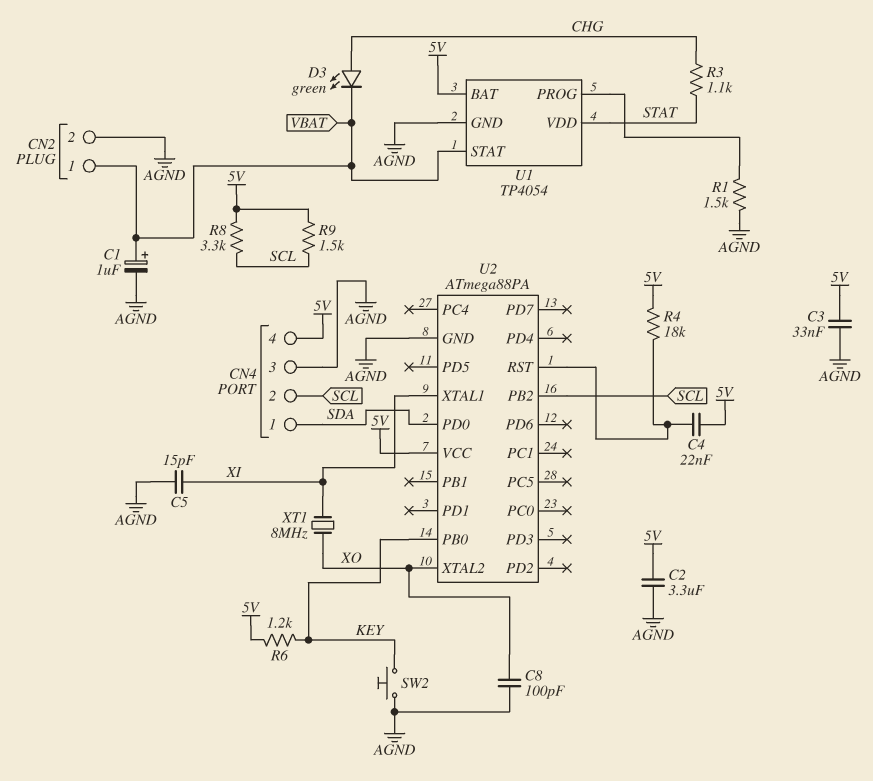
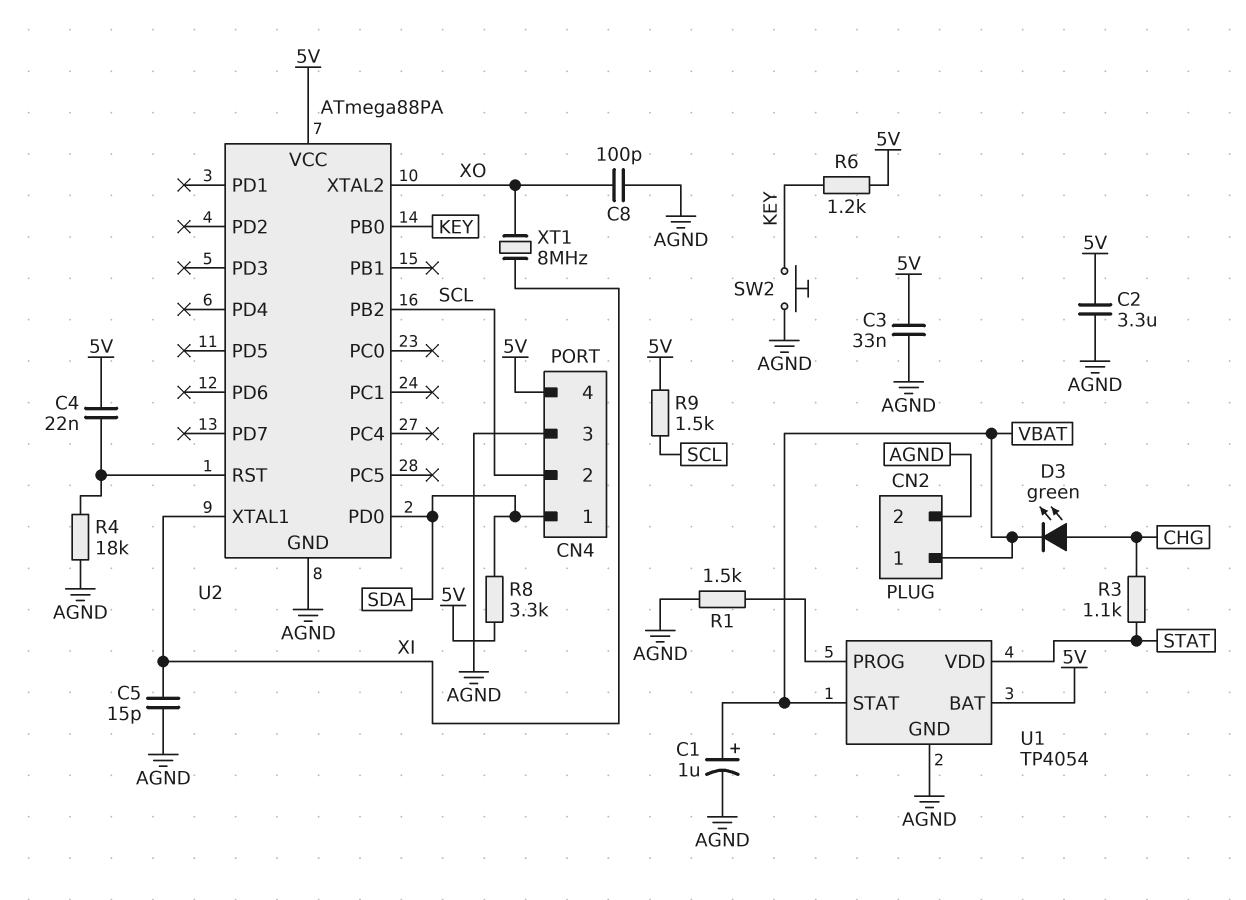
R4: 18k (5V, U2/RST) -> 18k (AGND, U2/RST)
R8: 3.3k (5V, SCL) -> 3.3k (5V, SDA)

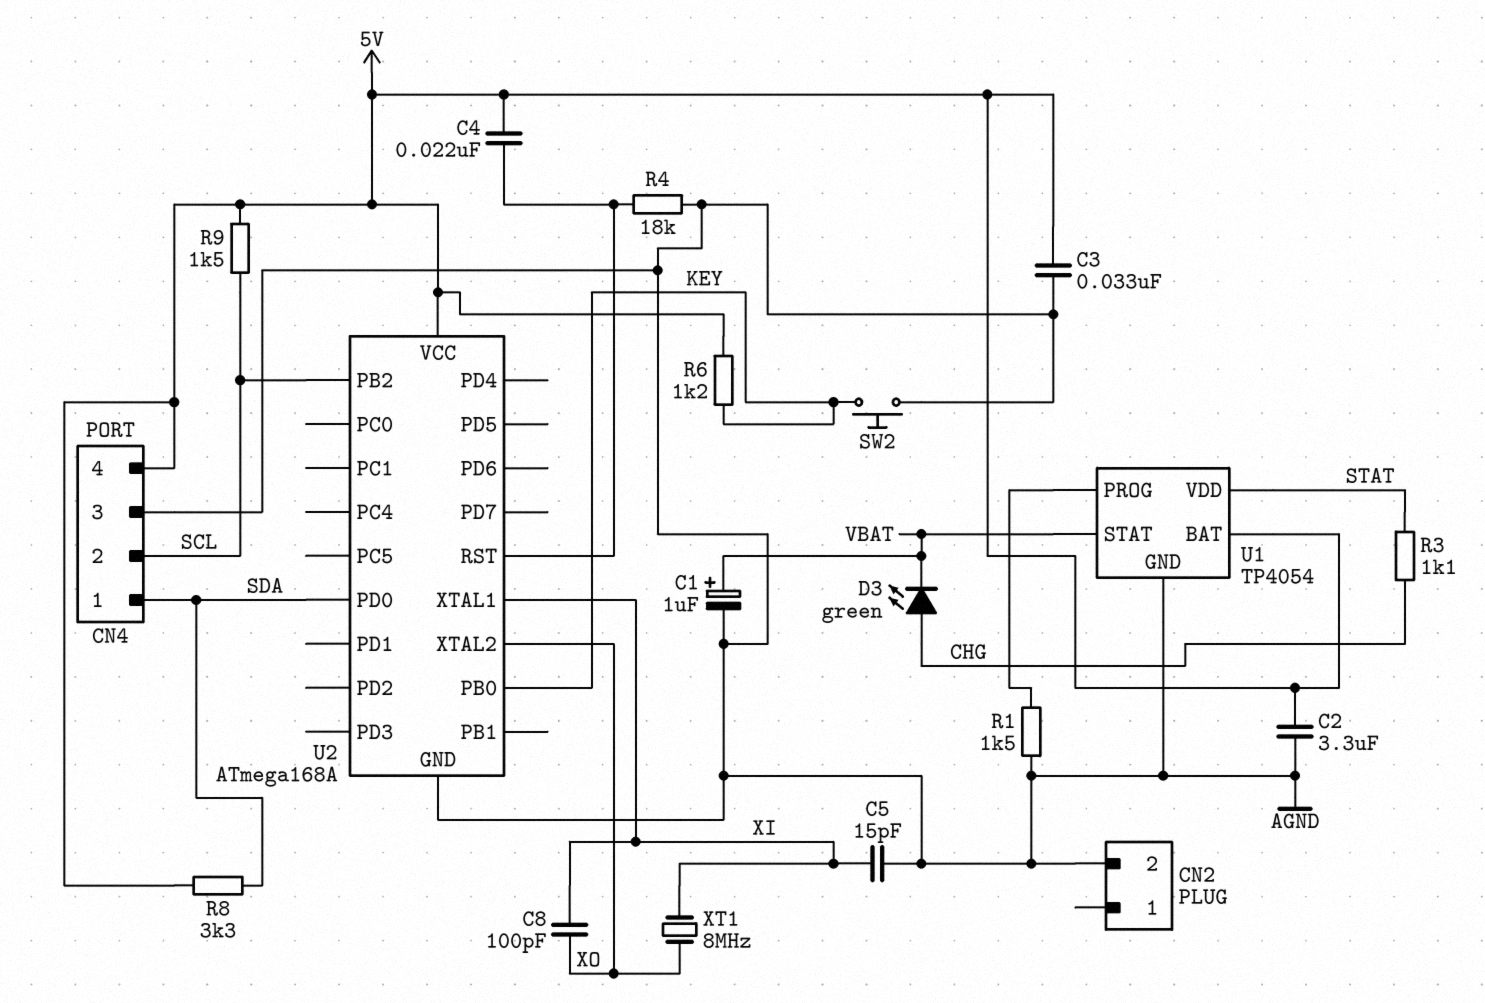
C8: 100pF (AGND, XO) -> 100pF (XI, XO)
CN2 pin 1: VBAT -> none
U2: ATmega88PA -> ATmega168A

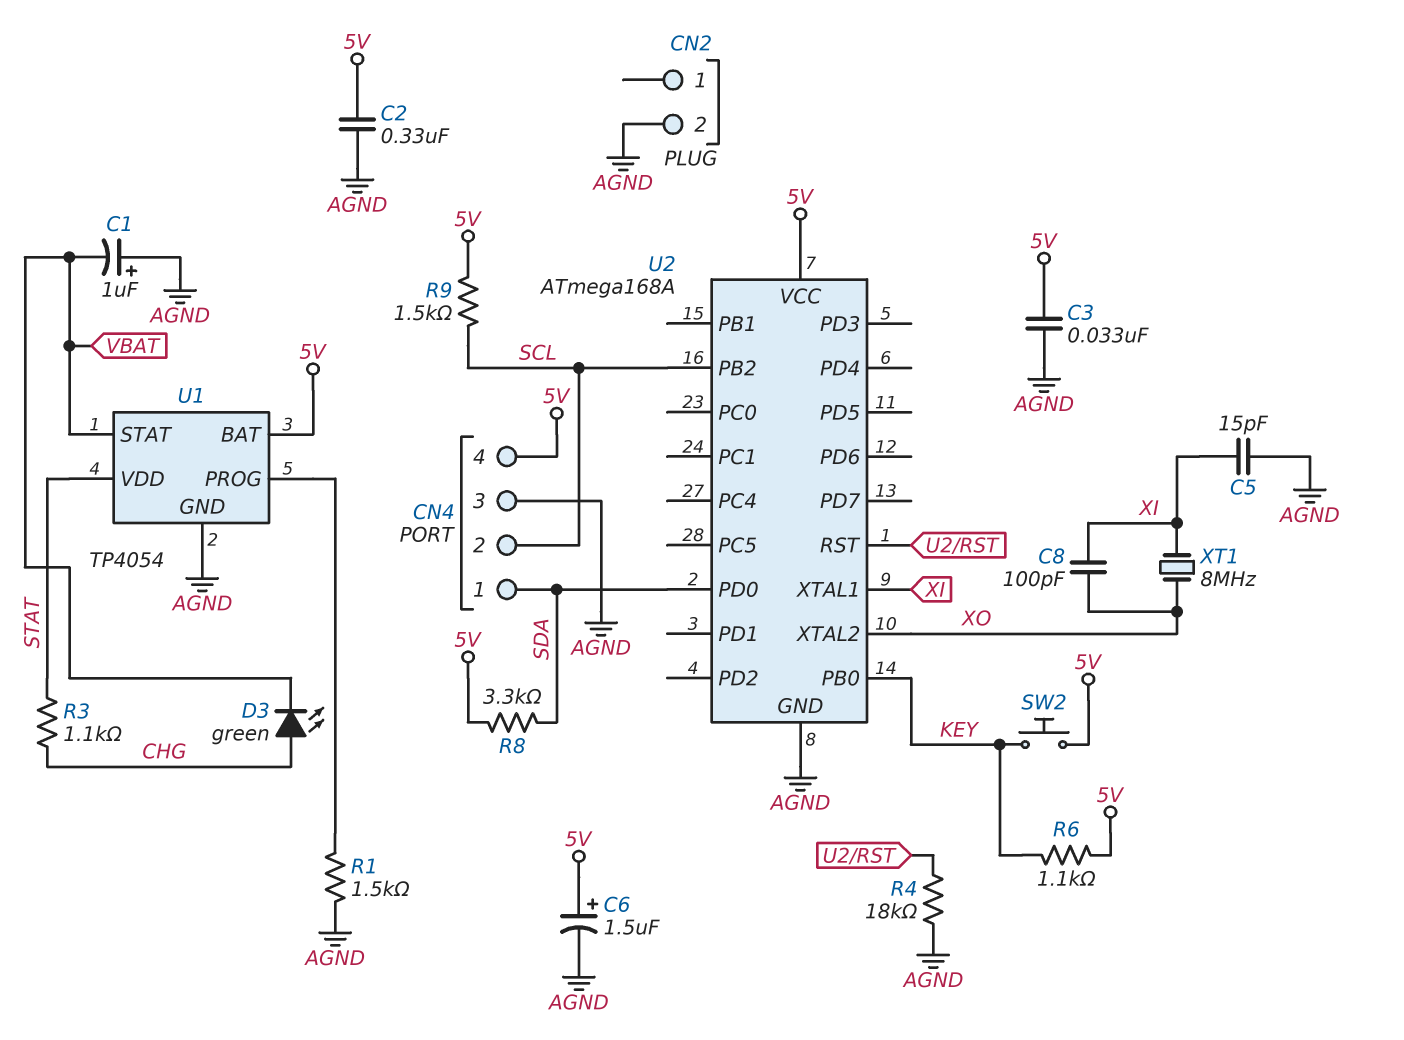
C1: 1uF (plus VBAT, minus AGND) -> 1uF (plus AGND, minus VBAT)
C2: 3.3uF (5V, AGND) -> 330nF (5V, AGND)
C4: 22nF (5V, U2/RST) -> none
C6: none -> 1.5uF (plus 5V, minus AGND)
R6: 1.2k (5V, KEY) -> 1.1k (5V, KEY)
SW2: button (AGND, KEY) -> button (5V, KEY)

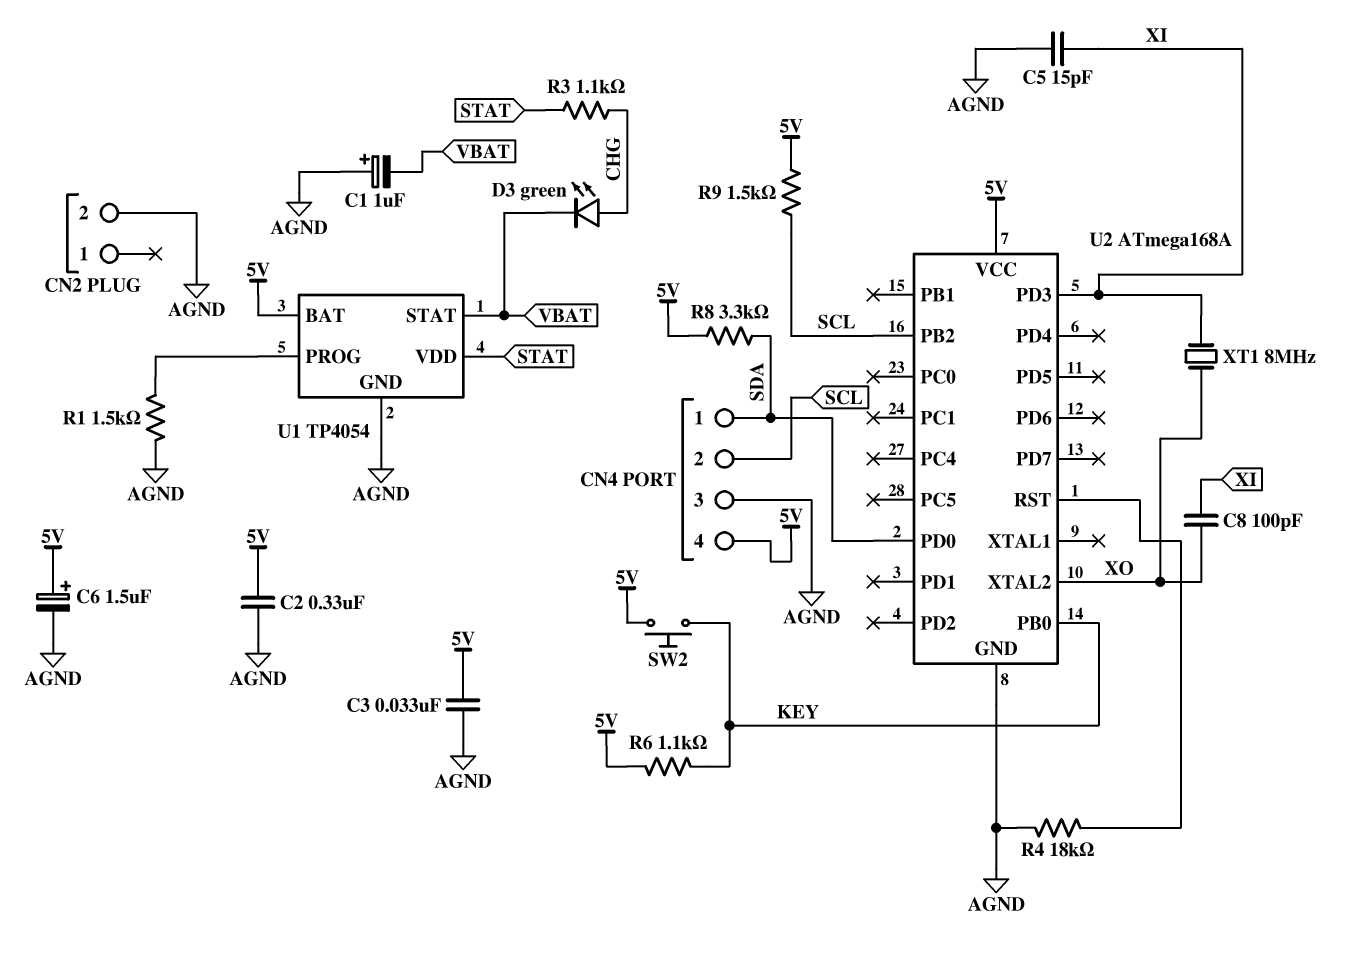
U2 pin PD3: none -> XI
U2 pin XTAL1: XI -> none

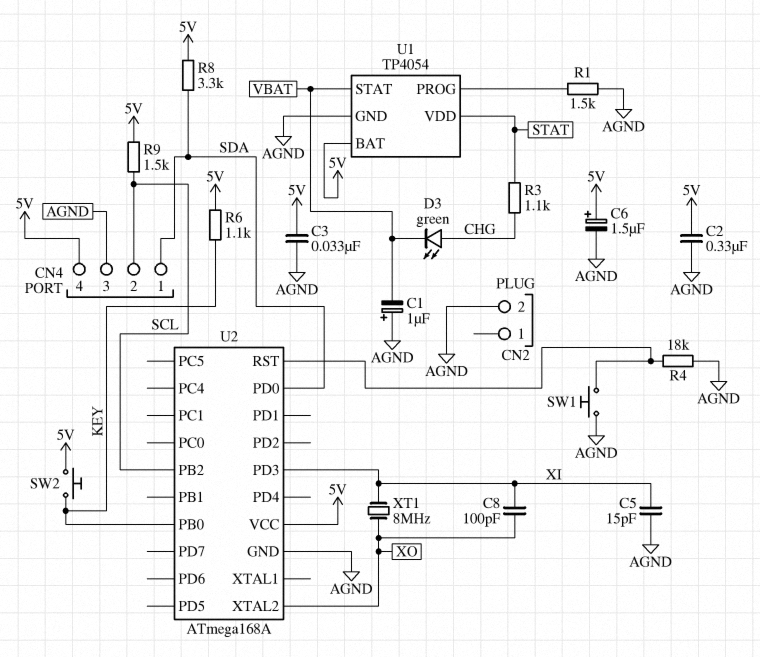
SW1: none -> button (AGND, U2/RST)

